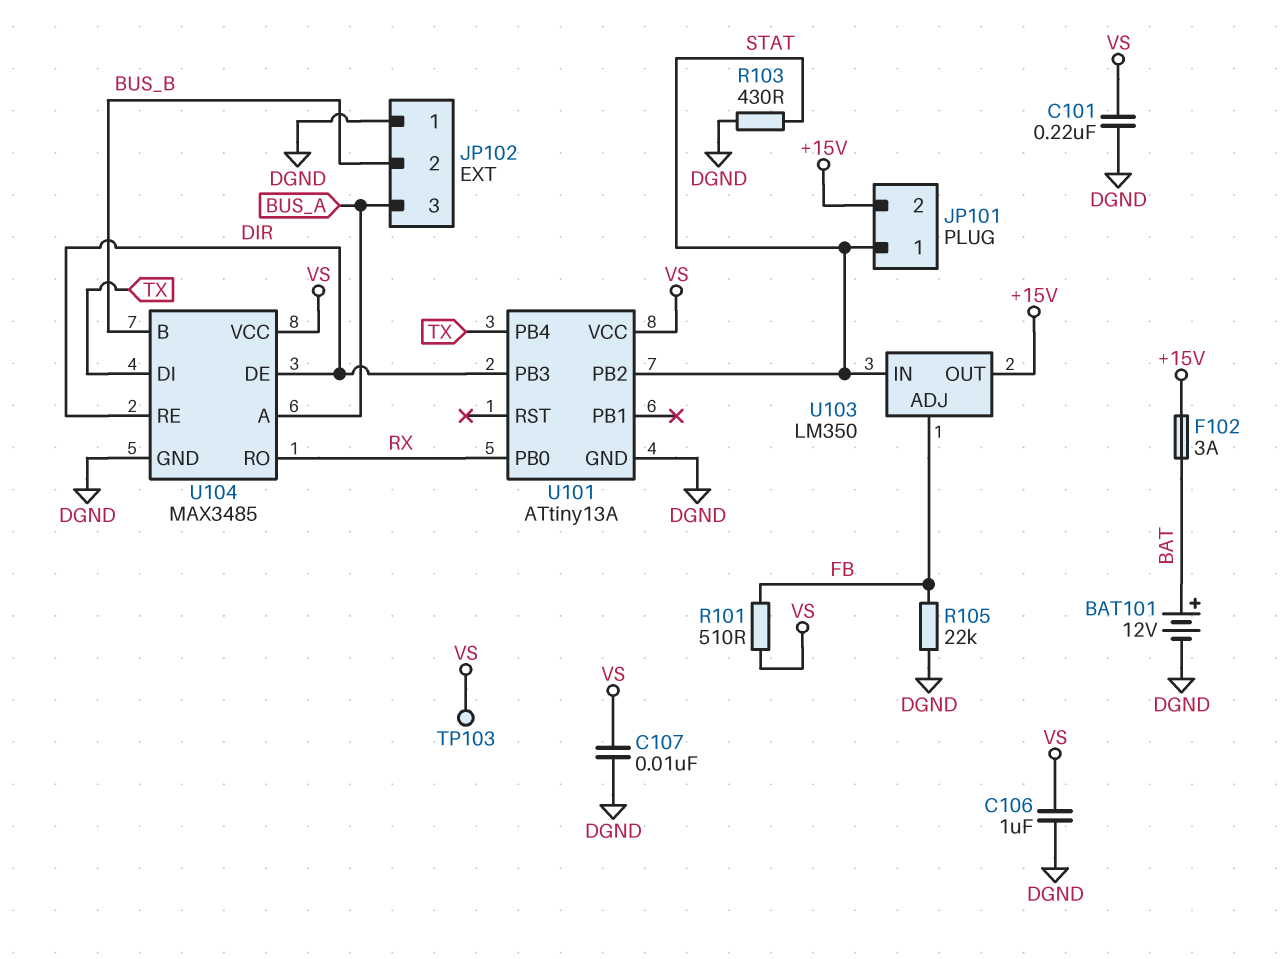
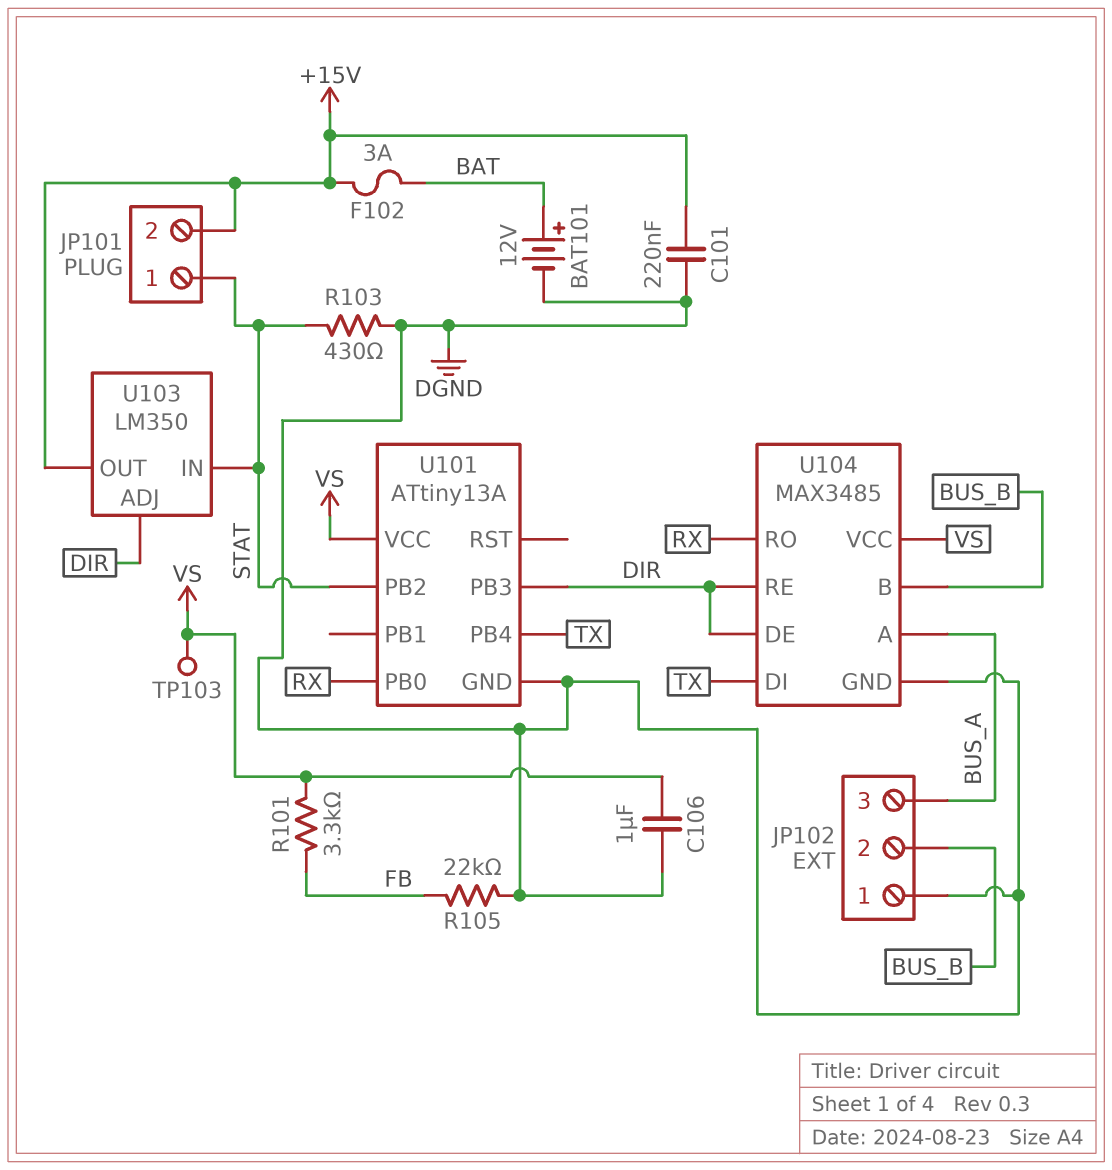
C101: 220nF (DGND, VS) -> 220nF (+15V, DGND)
C107: 10nF (DGND, VS) -> none
R101: 510 (FB, VS) -> 3.3k (FB, VS)
U103 pin ADJ: FB -> DIR

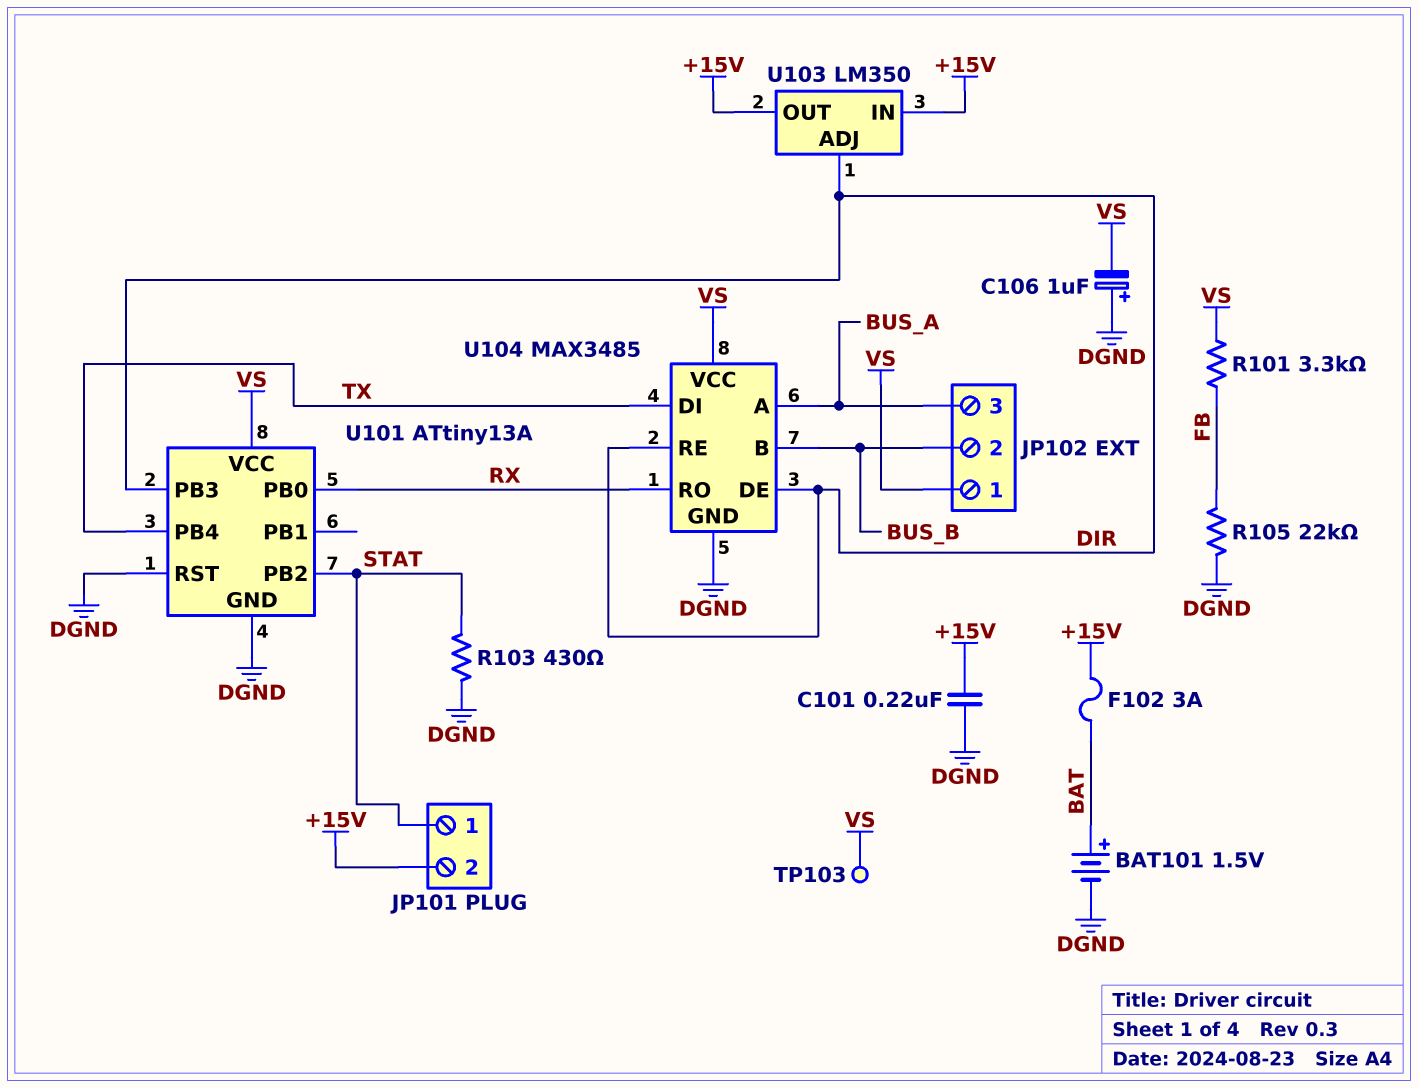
BAT101: 12V (plus BAT, minus DGND) -> 1.5V (plus BAT, minus DGND)
C106: 1uF (DGND, VS) -> 1uF (plus DGND, minus VS)
JP102 pin 1: DGND -> VS
U101 pin RST: none -> DGND
U103 pin IN: STAT -> +15V

